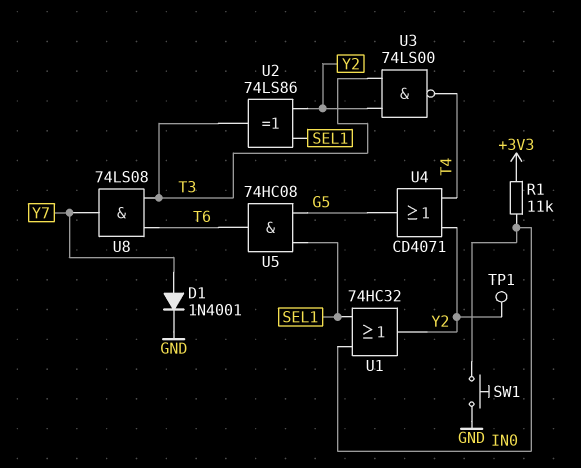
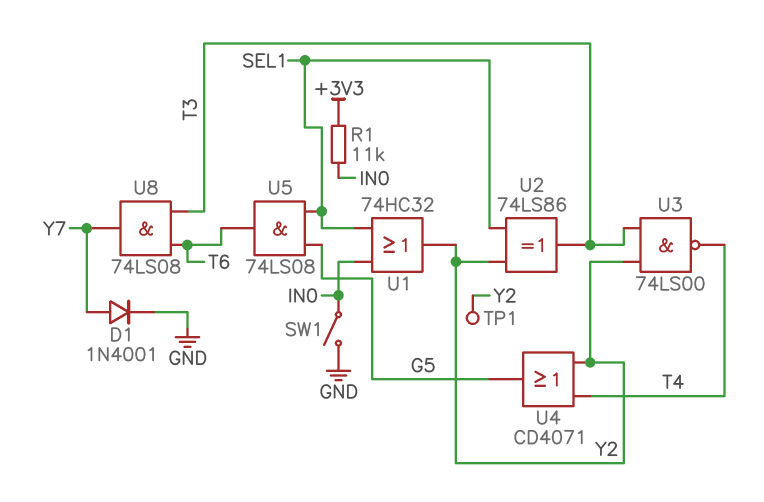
SW1: button (GND, IN0) -> switch (GND, IN0)
U5: AND 74HC08 (in G5, in SEL1, out T6) -> AND 74LS08 (in G5, in SEL1, out T6)

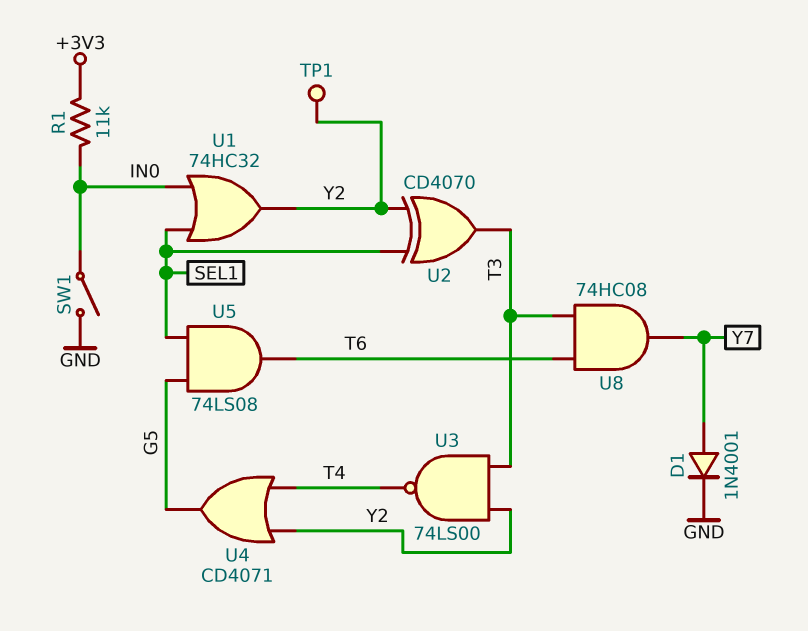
U2: XOR 74LS86 (in SEL1, in Y2, out T3) -> XOR CD4070 (in SEL1, in Y2, out T3)
U8: AND 74LS08 (in T3, in T6, out Y7) -> AND 74HC08 (in T3, in T6, out Y7)

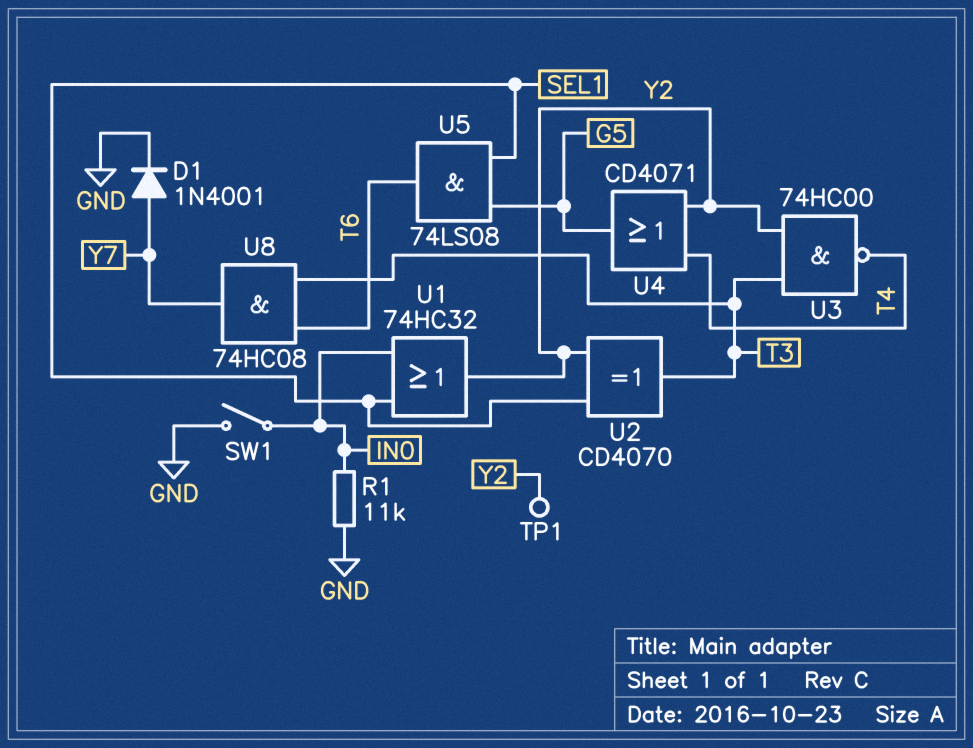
R1: 11k (+3V3, IN0) -> 11k (GND, IN0)
U3: NAND 74LS00 (in T3, in Y2, out T4) -> NAND 74HC00 (in T3, in Y2, out T4)

